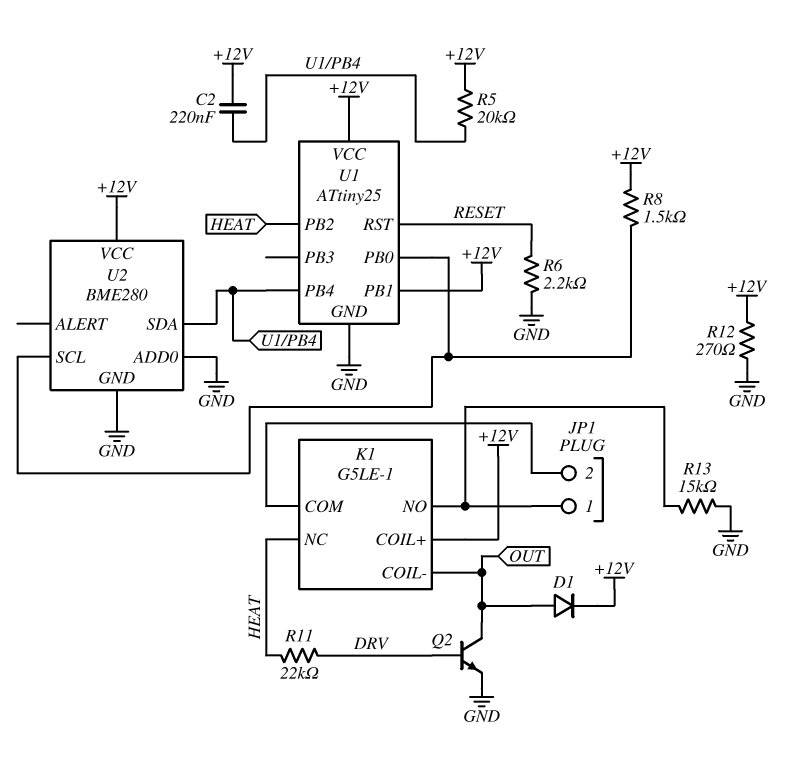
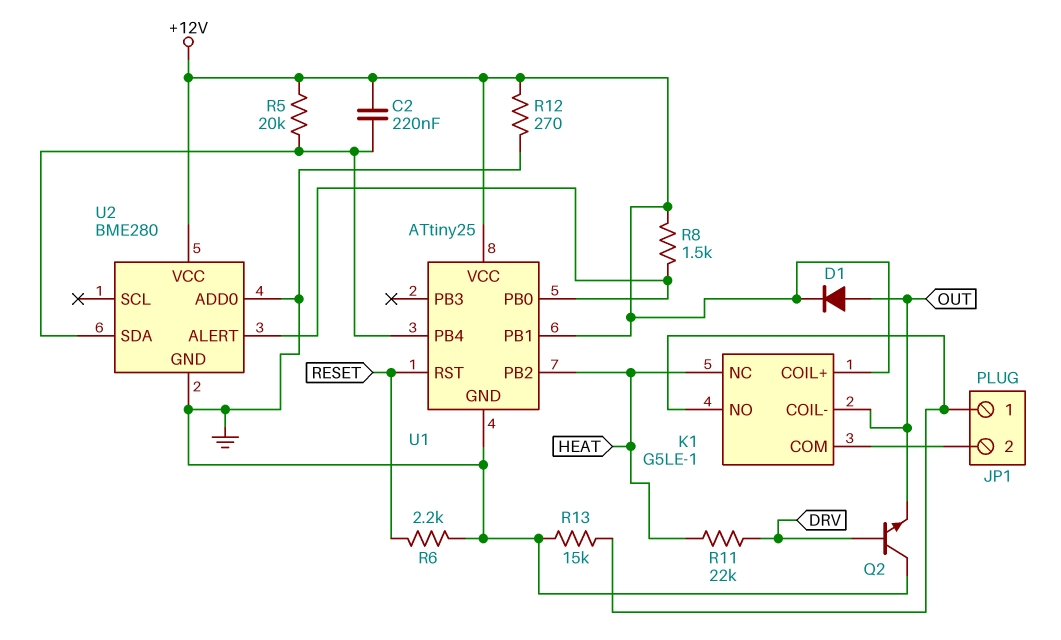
Q2: NPN (B DRV, C OUT, E GND) -> NPN (B DRV, C GND, E OUT)
U2 pin ALERT: none -> U1/PB0
U2 pin SCL: U1/PB0 -> none

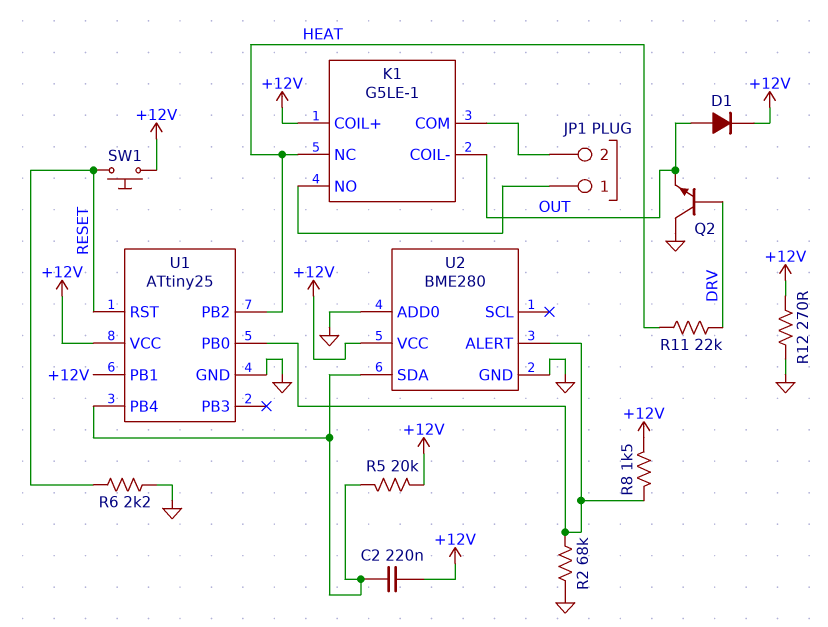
R2: none -> 68k (GND, U1/PB0)
R13: 15k (GND, JP1/1) -> none
SW1: none -> button (+12V, RESET)

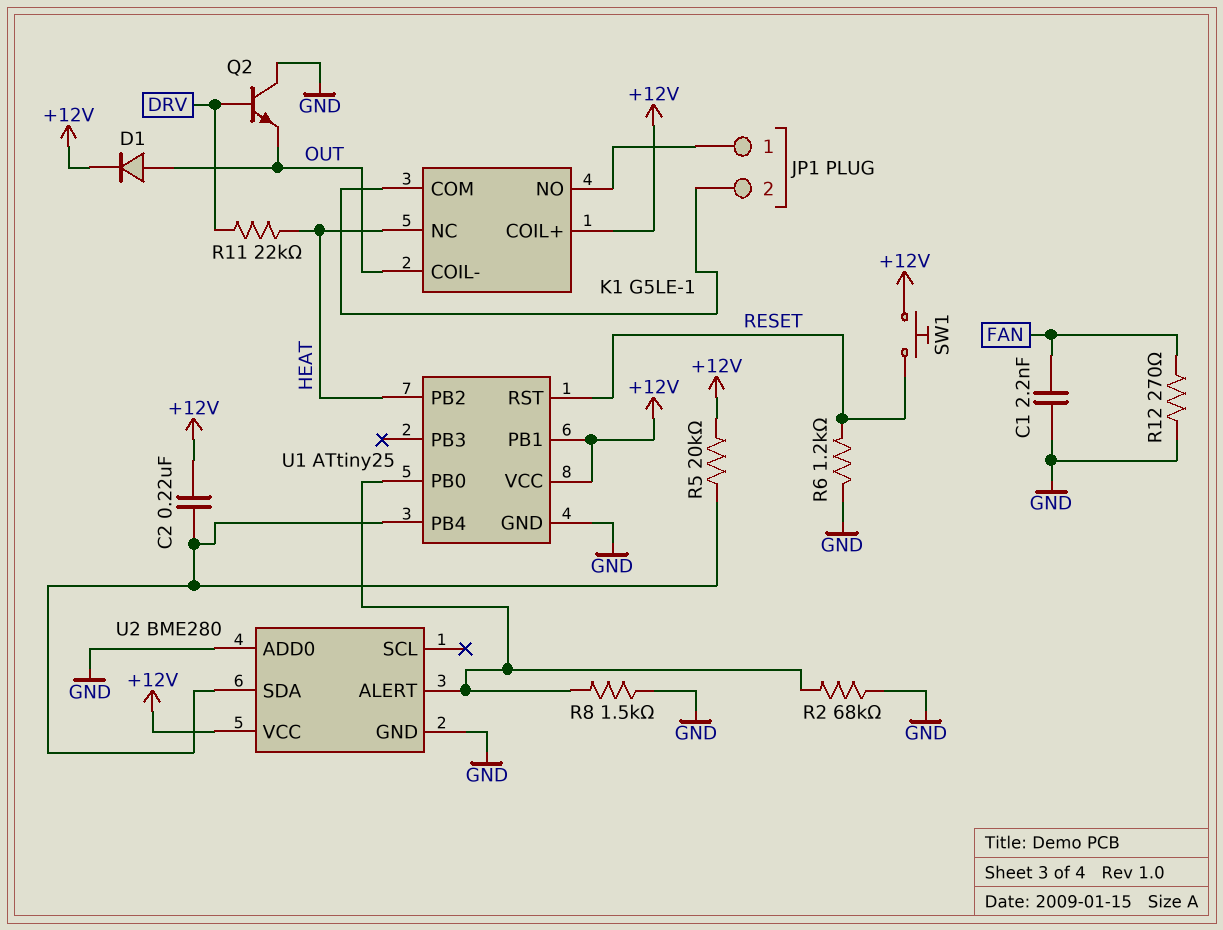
C1: none -> 2.2nF (FAN, GND)
R6: 2.2k (GND, RESET) -> 1.2k (GND, RESET)
R8: 1.5k (+12V, U1/PB0) -> 1.5k (GND, U1/PB0)
R12: 270 (+12V, GND) -> 270 (FAN, GND)

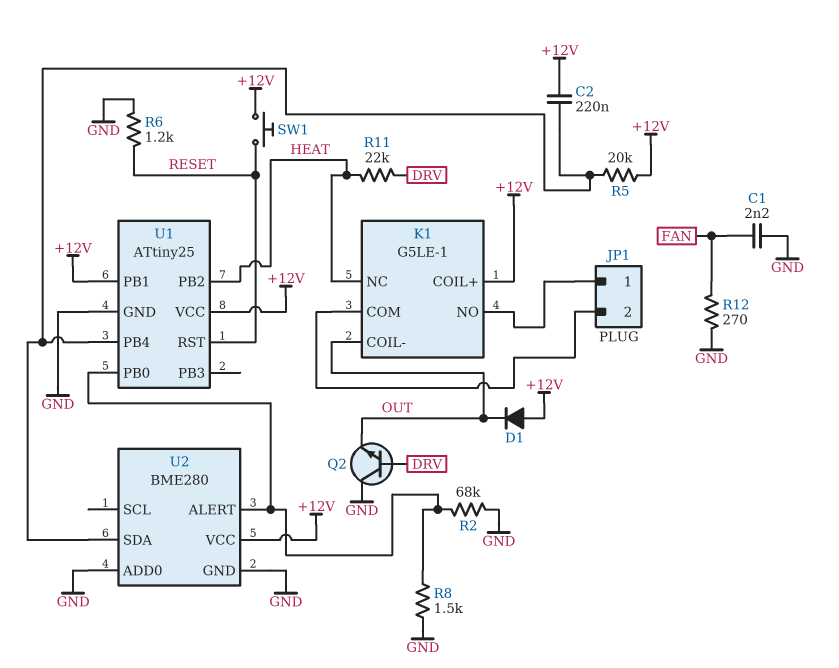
D1: diode (A OUT, K +12V) -> diode (A +12V, K OUT)

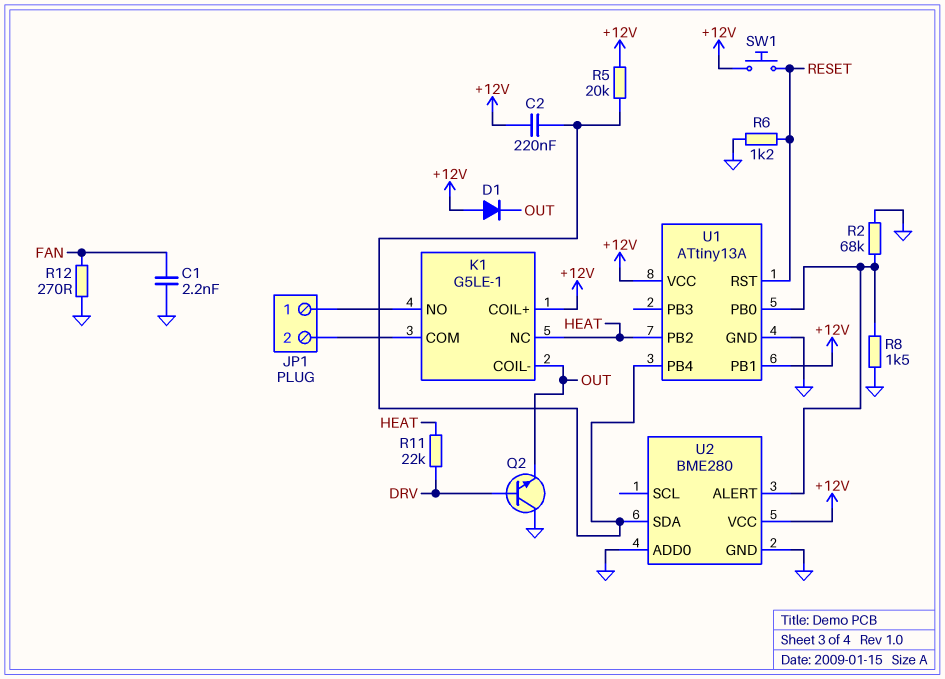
U1: ATtiny25 -> ATtiny13A

